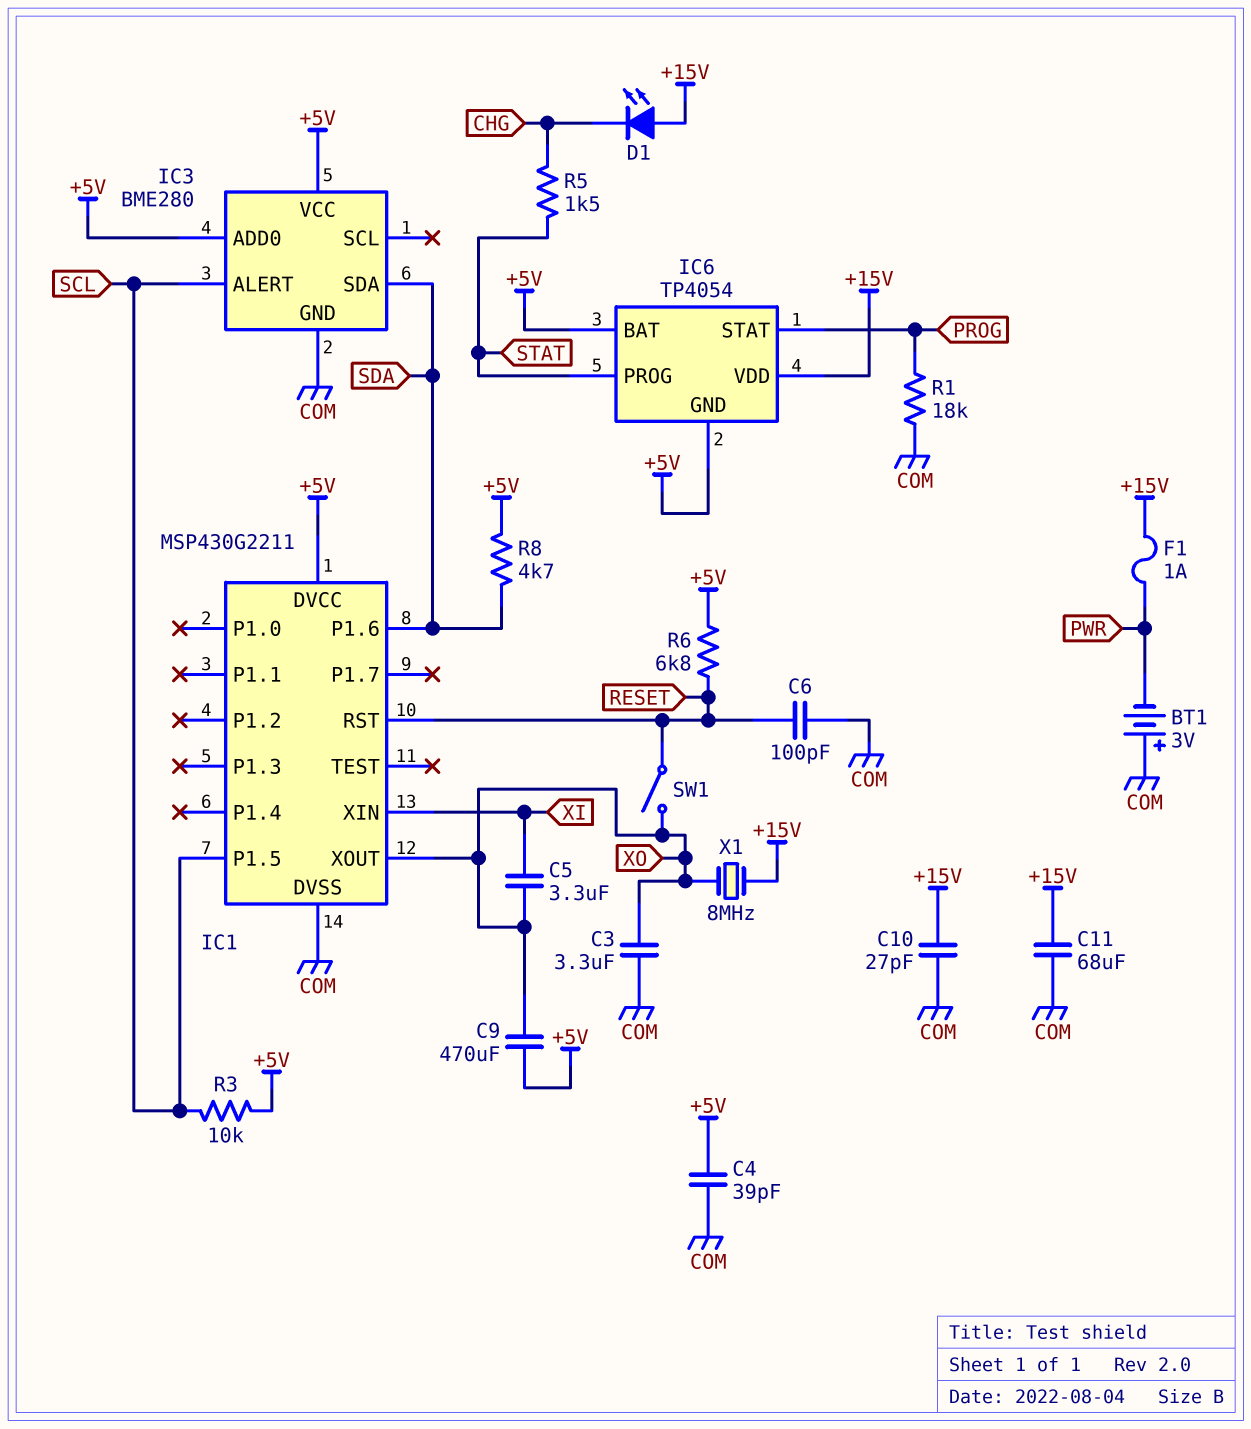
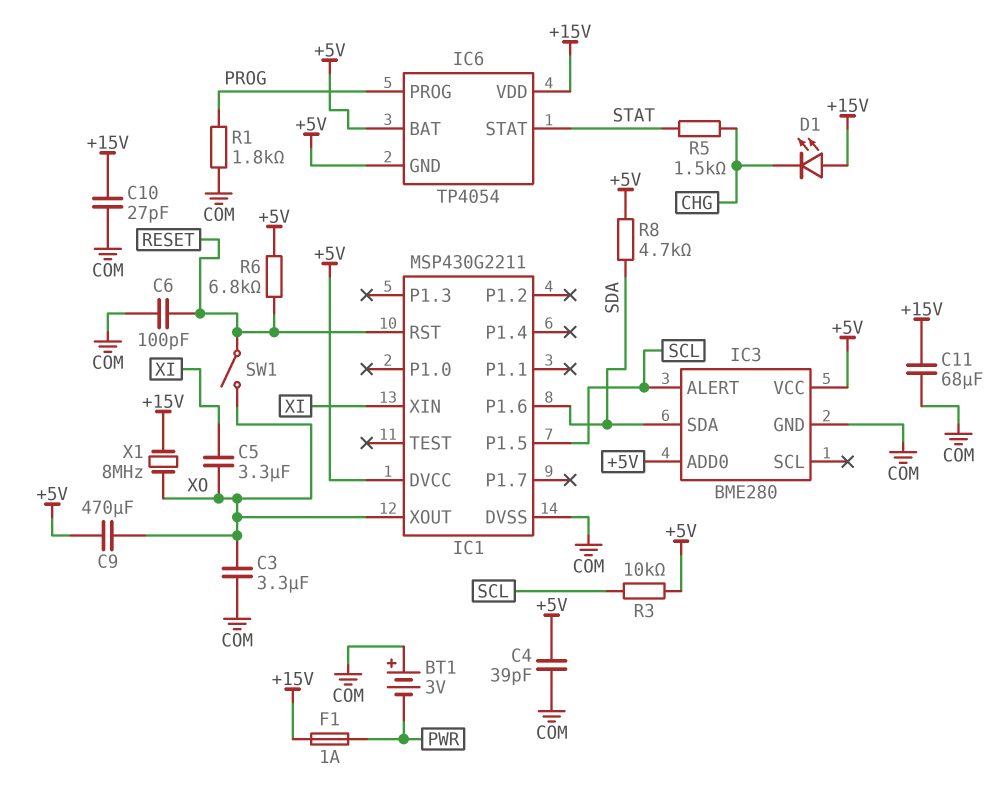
IC6 pin PROG: STAT -> PROG
IC6 pin STAT: PROG -> STAT
R1: 18k (COM, PROG) -> 1.8k (COM, PROG)

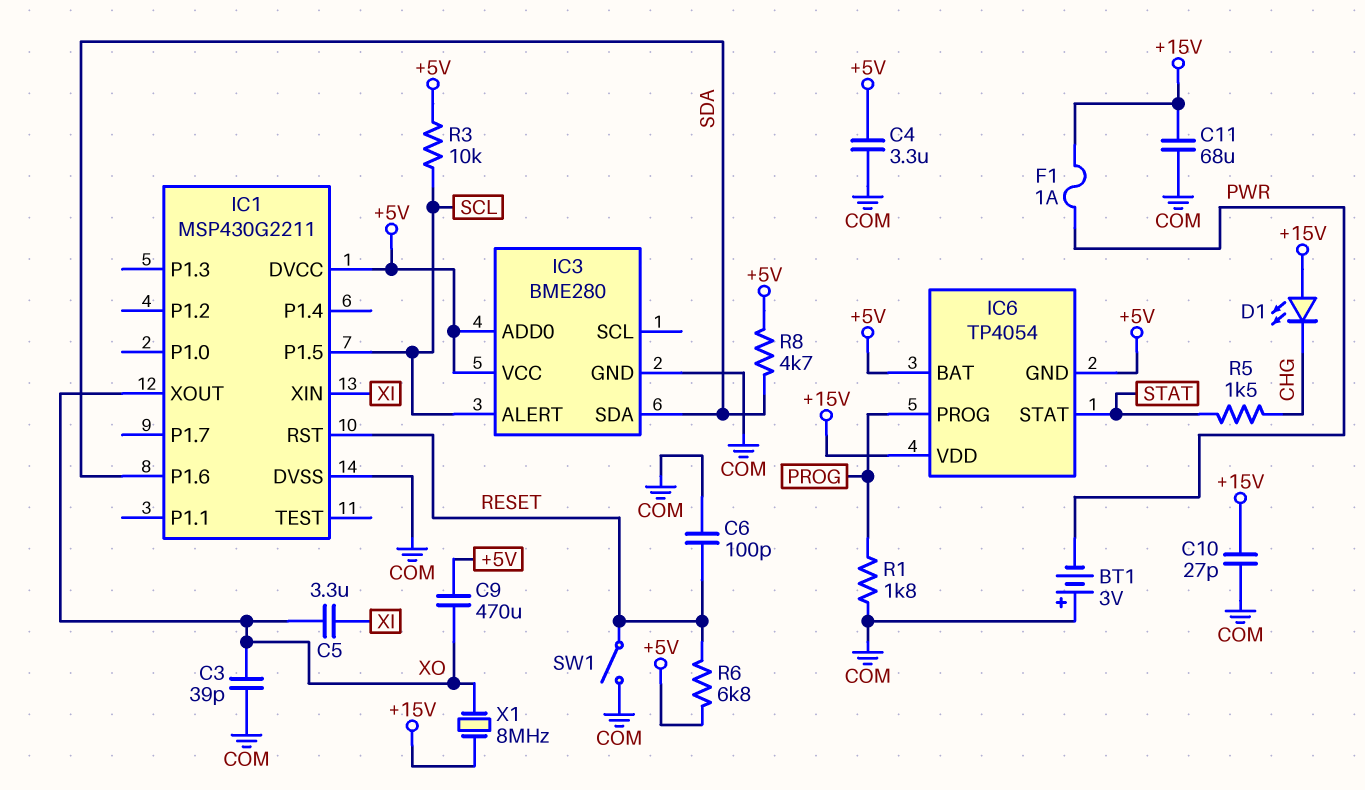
C3: 3.3uF (COM, XO) -> 39pF (COM, XO)
C4: 39pF (+5V, COM) -> 3.3uF (+5V, COM)
SW1: switch (RESET, XO) -> switch (COM, RESET)

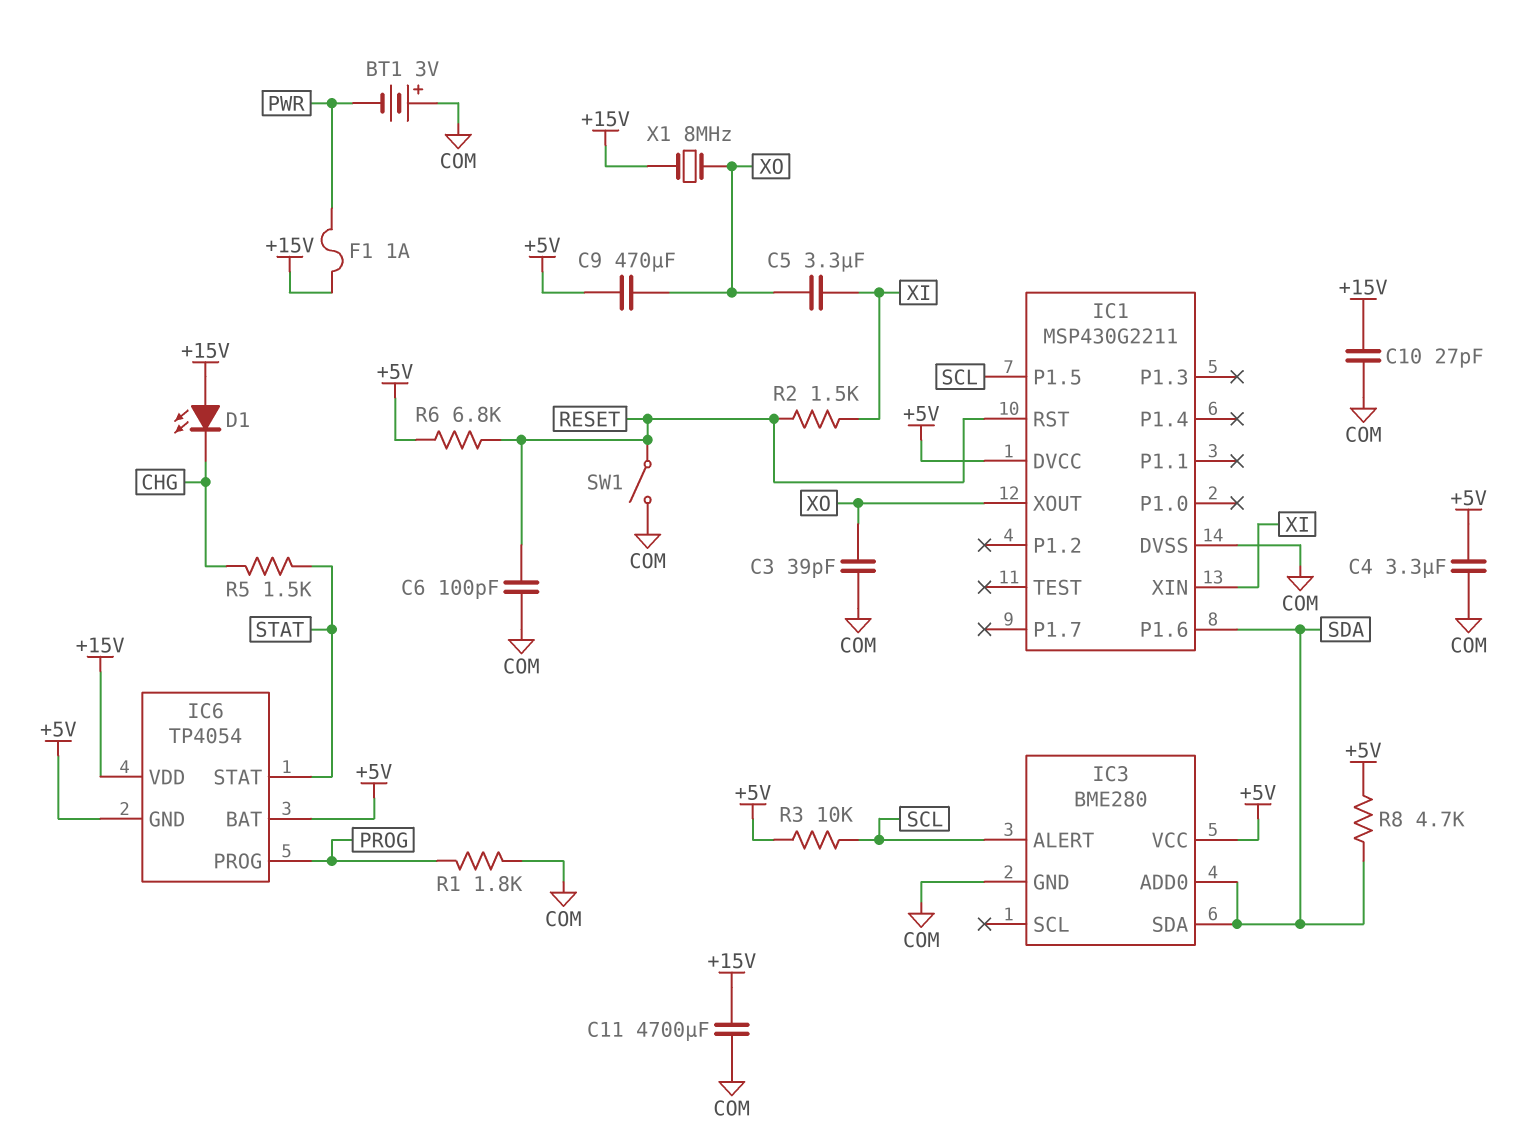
C11: 68uF (+15V, COM) -> 4700uF (+15V, COM)
IC3 pin ADD0: +5V -> SDA
R2: none -> 1.5k (RESET, XI)

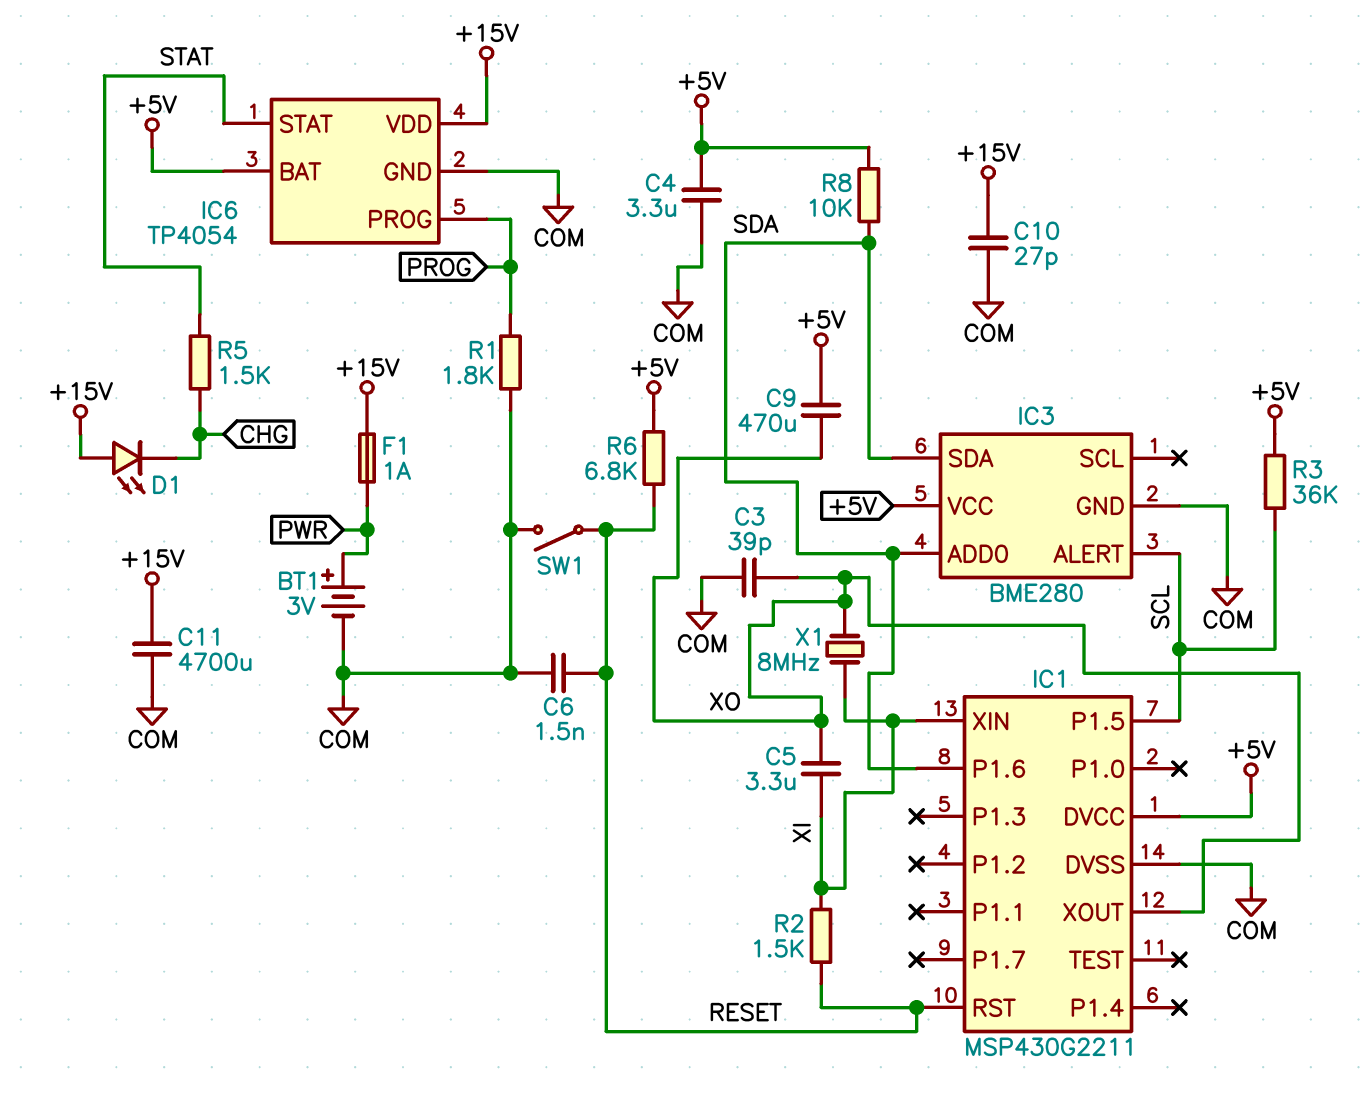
BT1: 3V (plus COM, minus PWR) -> 3V (plus PWR, minus COM)
C6: 100pF (COM, RESET) -> 1.5nF (COM, RESET)
IC6 pin GND: +5V -> COM
R3: 10k (+5V, SCL) -> 36k (+5V, SCL)
R8: 4.7k (+5V, SDA) -> 10k (+5V, SDA)
X1: 8MHz (+15V, XO) -> 8MHz (XI, XO)

